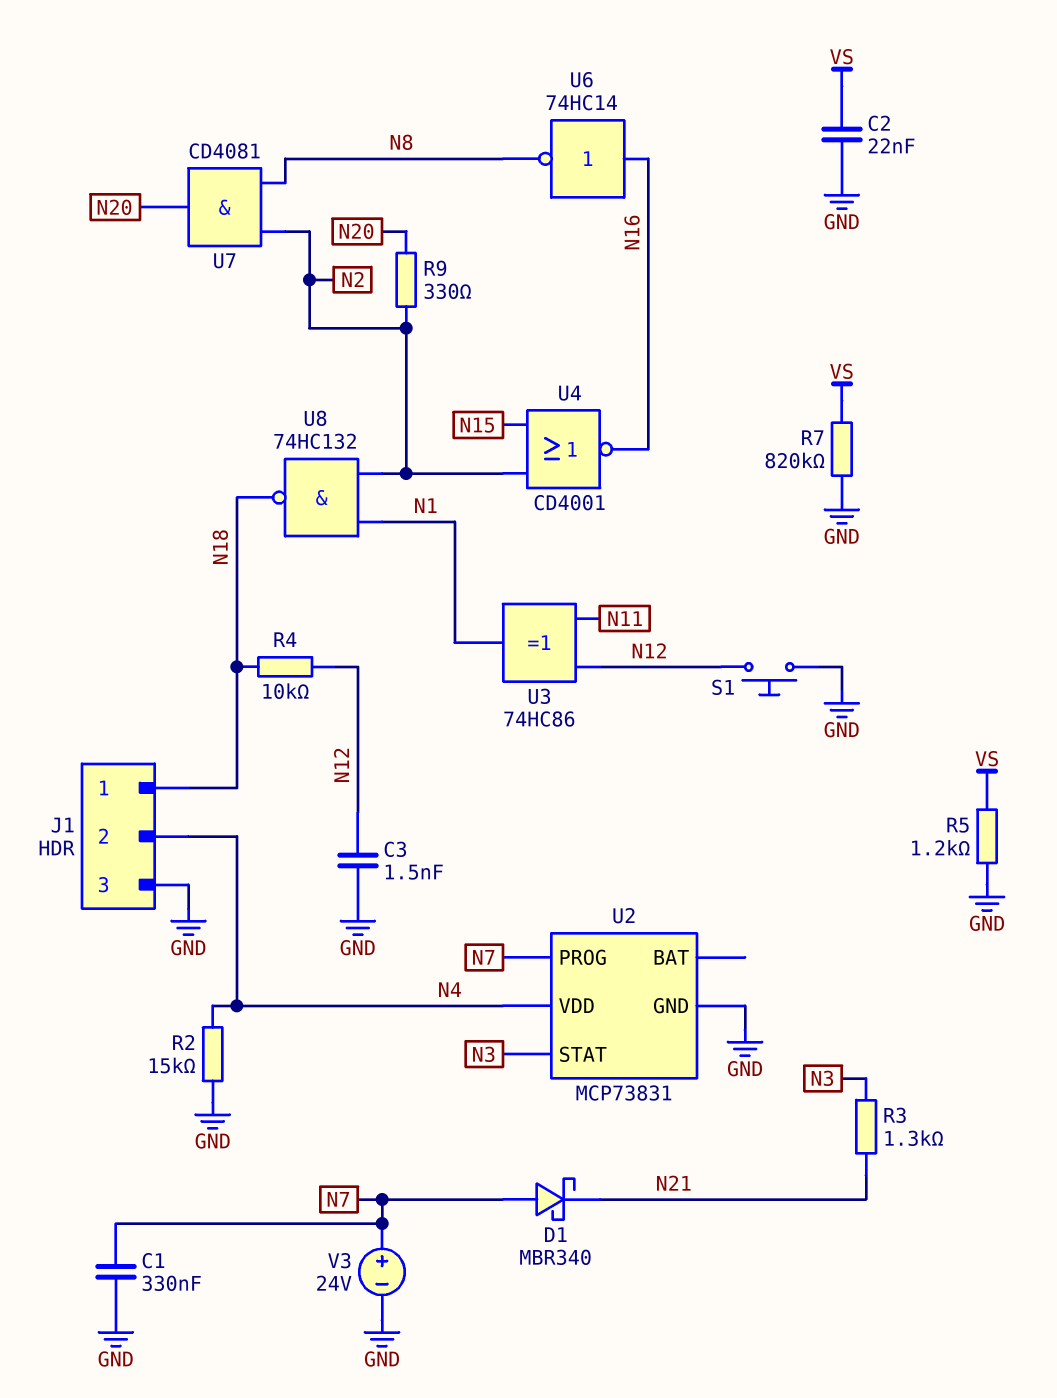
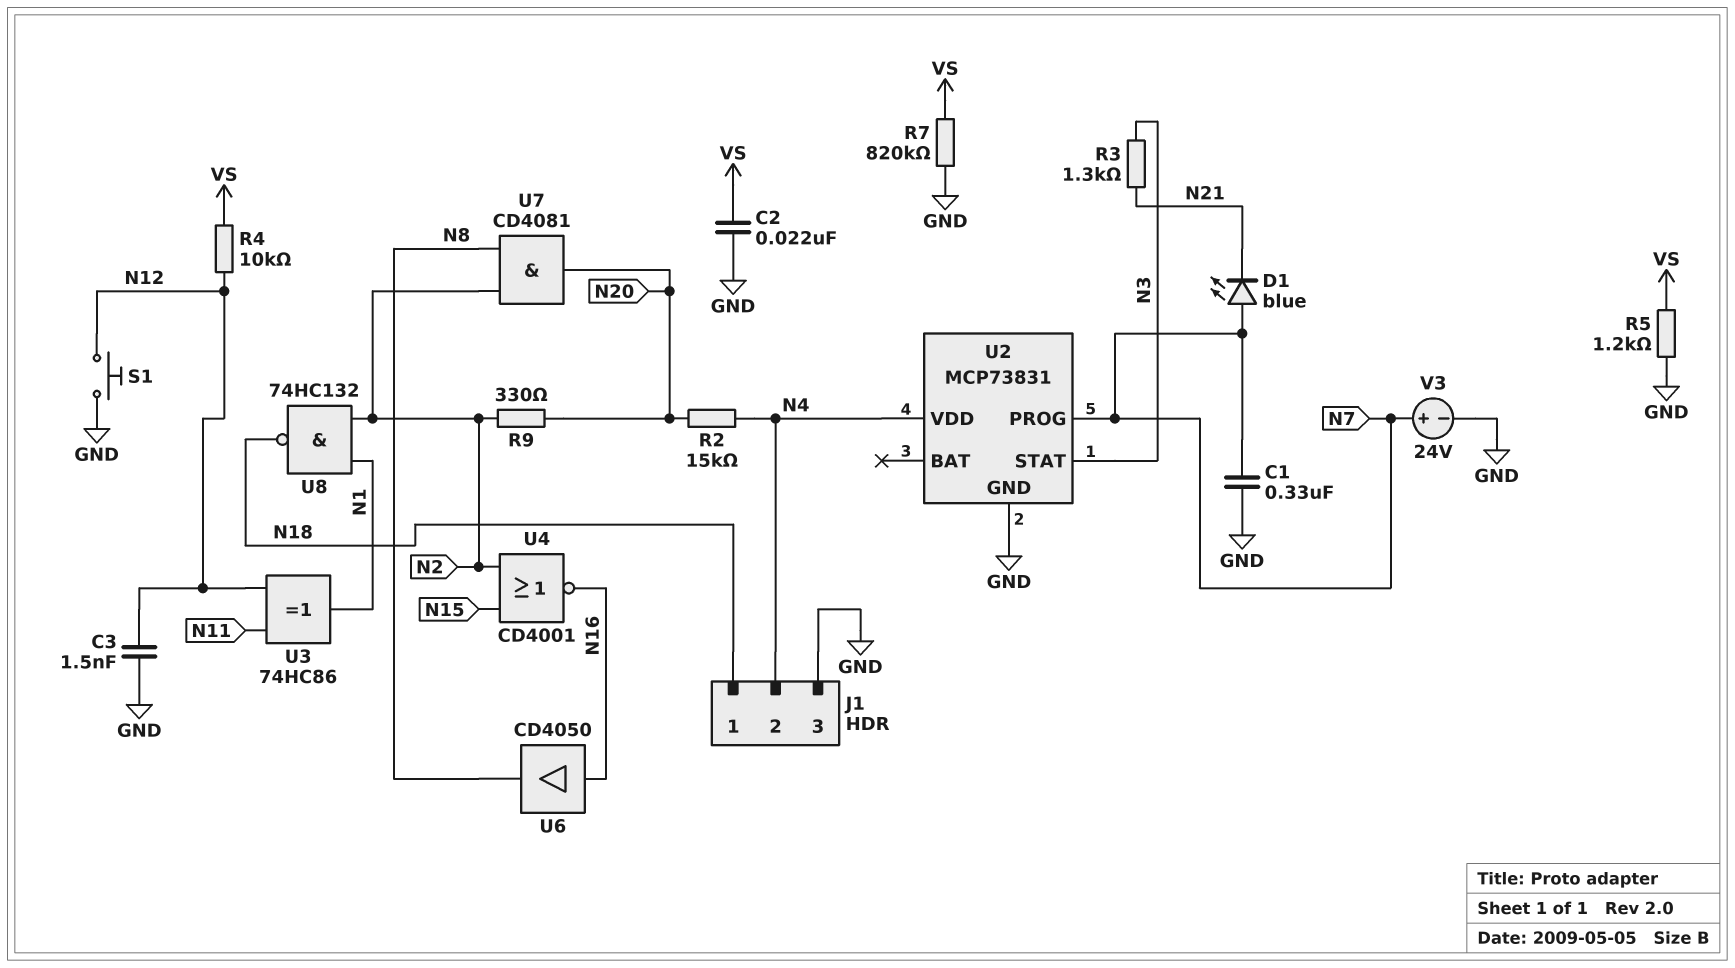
D1: schottky MBR340 (A N7, K N21) -> LED blue (A N7, K N21)
R2: 15k (GND, N4) -> 15k (N4, N20)
R4: 10k (N12, N18) -> 10k (N12, VS)
U6: NOT 74HC14 (in N16, out N8) -> buffer CD4050 (in N16, out N8)

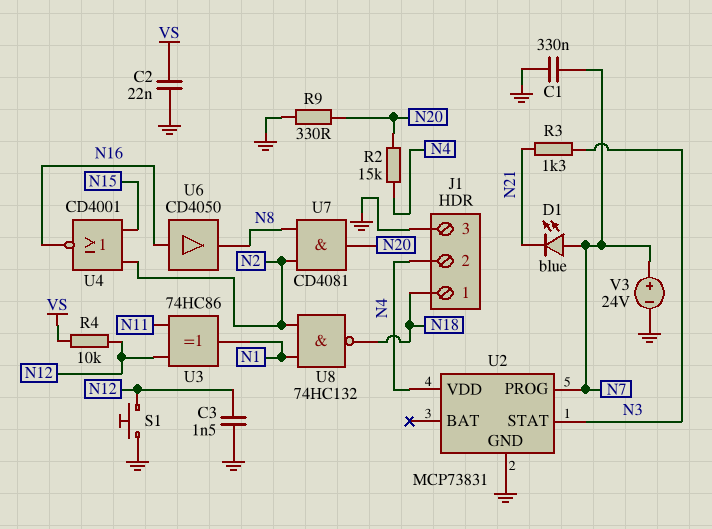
R5: 1.2k (GND, VS) -> none
R7: 820k (GND, VS) -> none
R9: 330 (N2, N20) -> 330 (GND, N20)

